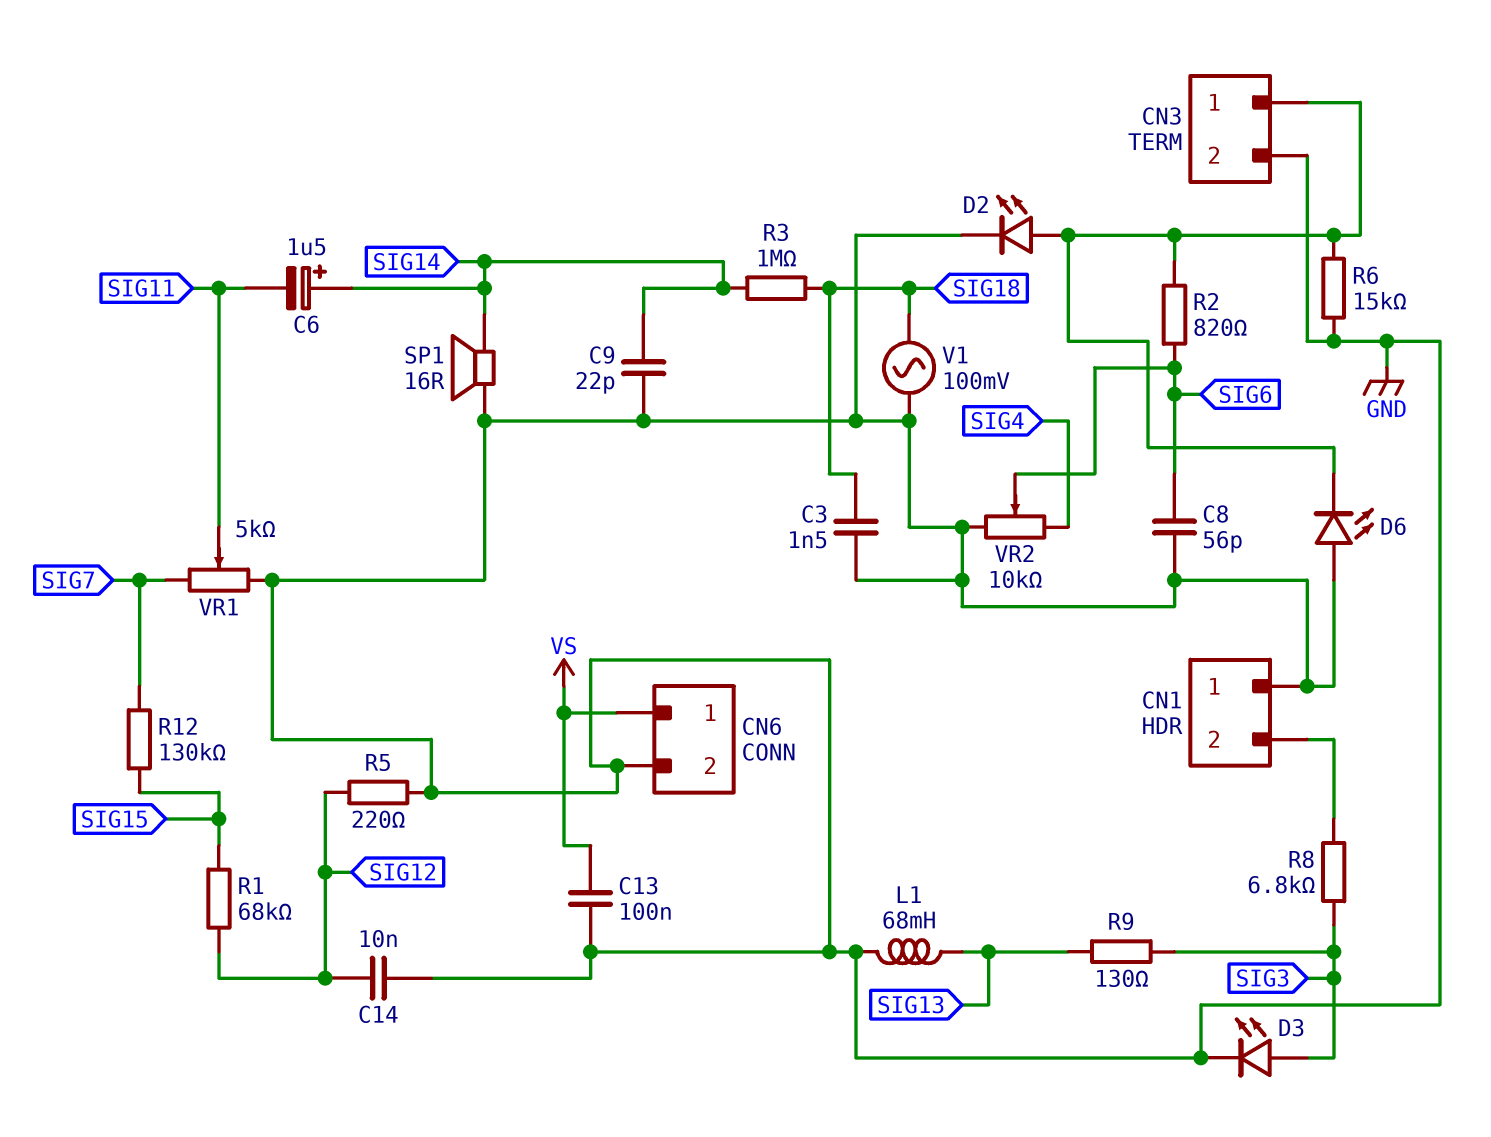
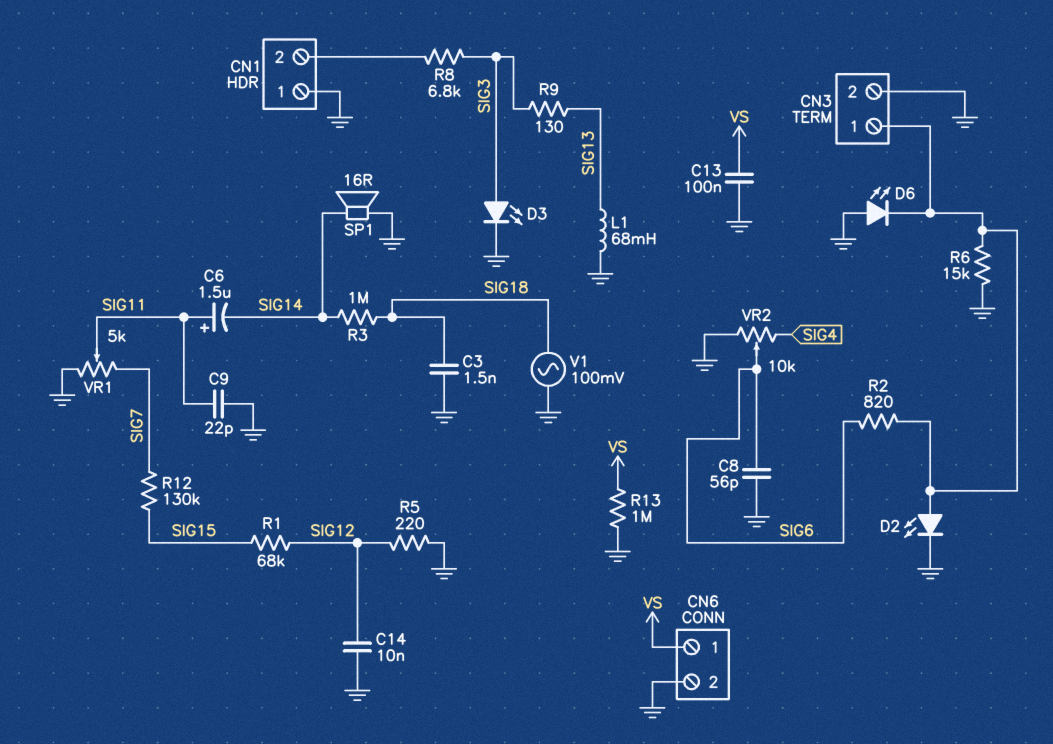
C6: 1.5uF (plus SIG14, minus SIG11) -> 1.5uF (plus SIG11, minus SIG14)
C9: 22pF (GND, SIG14) -> 22pF (GND, SIG11)
R13: none -> 1M (GND, VS)

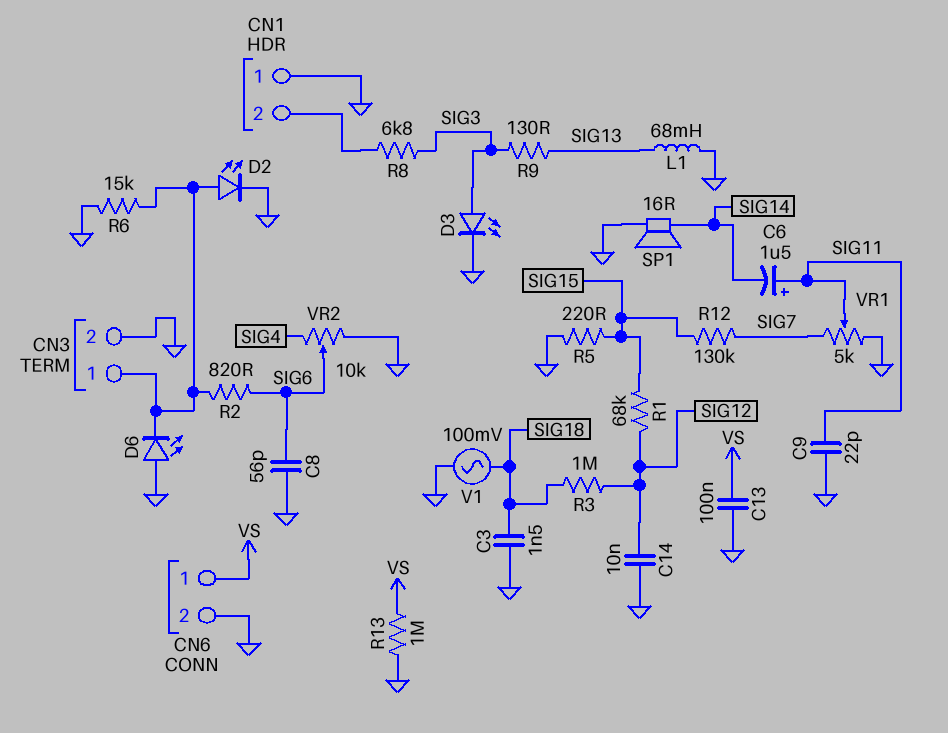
R3: 1M (SIG14, SIG18) -> 1M (SIG12, SIG18)
R5: 220 (GND, SIG12) -> 220 (GND, SIG15)

